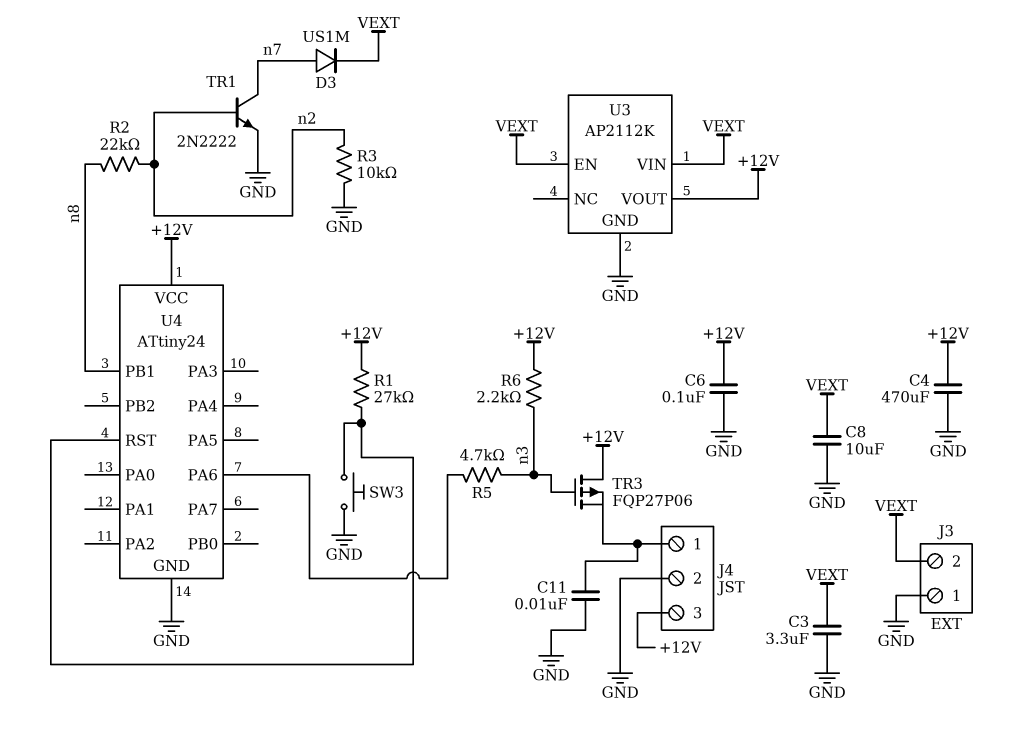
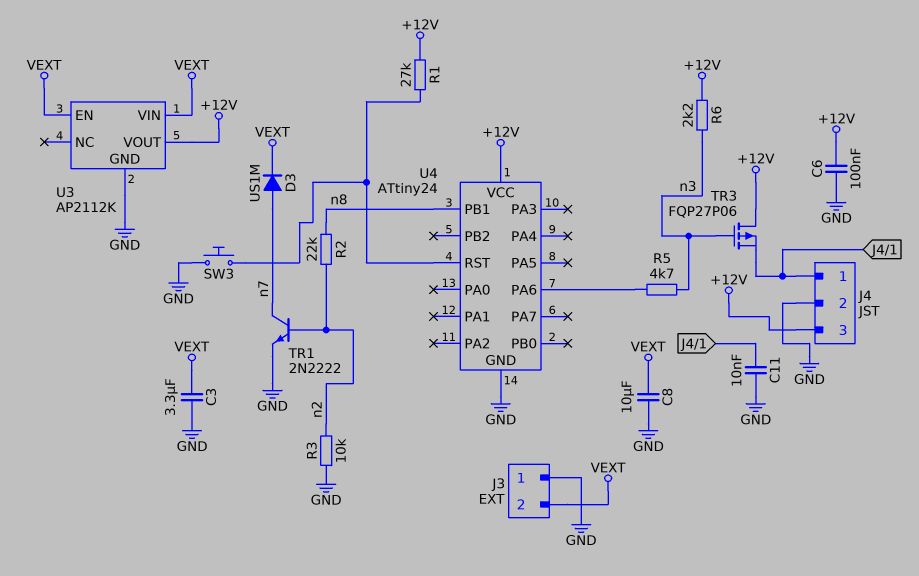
C4: 470uF (+12V, GND) -> none

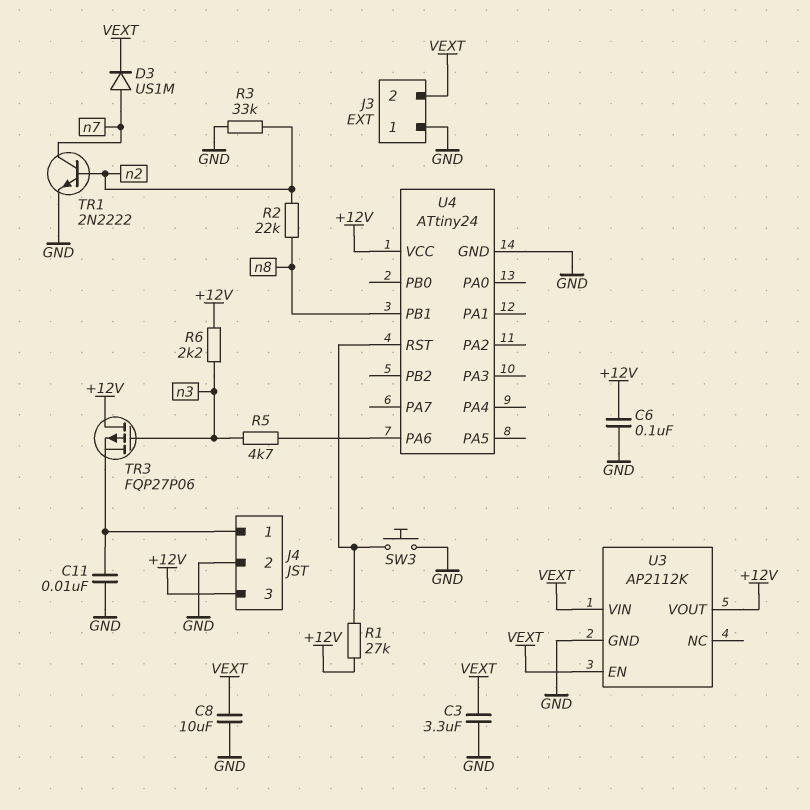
R3: 10k (GND, n2) -> 33k (GND, n2)

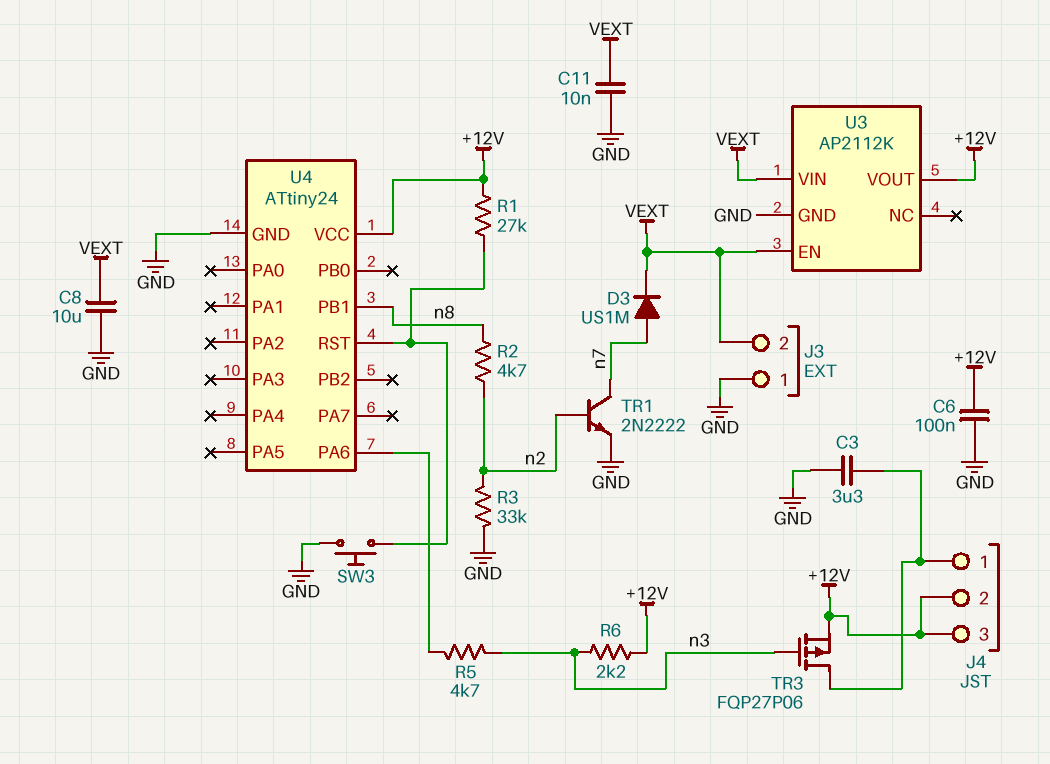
C3: 3.3uF (GND, VEXT) -> 3.3uF (GND, J4/1)
C11: 10nF (GND, J4/1) -> 10nF (GND, VEXT)
J4 pin 2: GND -> +12V
R2: 22k (n2, n8) -> 4.7k (n2, n8)
TR3: PMOS FQP27P06 (G n3, D +12V, S J4/1) -> PMOS FQP27P06 (G n3, D J4/1, S +12V)

